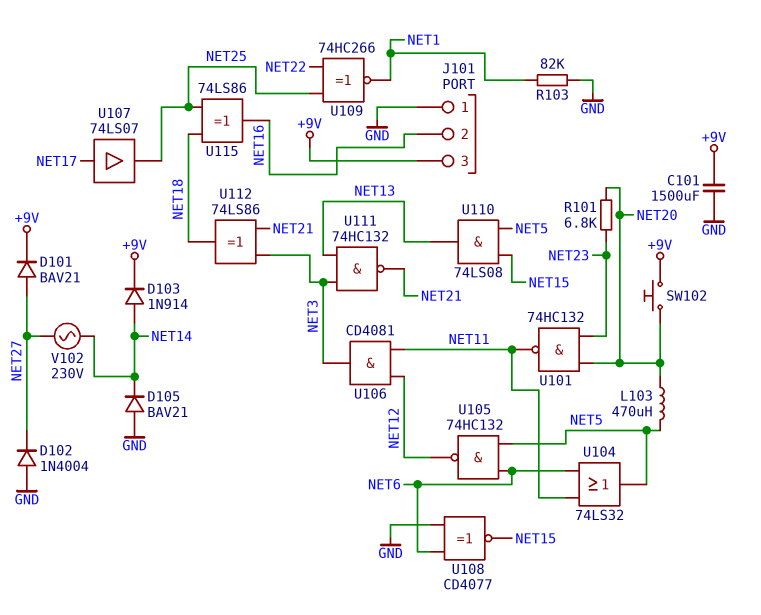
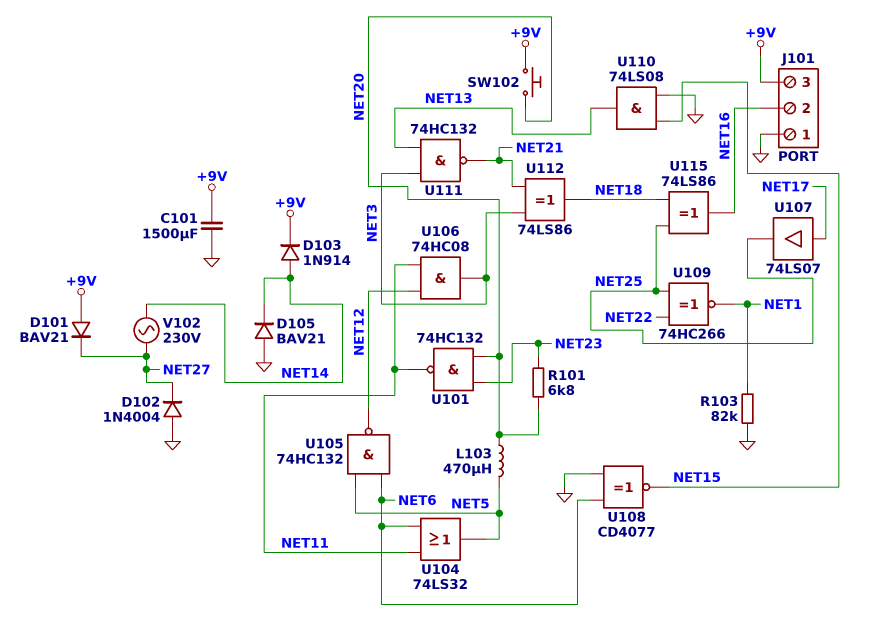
D101: diode BAV21 (A NET27, K +9V) -> diode BAV21 (A +9V, K NET27)
U106: AND CD4081 (in NET11, in NET12, out NET3) -> AND 74HC08 (in NET11, in NET12, out NET3)
U110: AND 74LS08 (in NET5, in NET15, out NET13) -> AND 74LS08 (in GND, in NET15, out NET13)

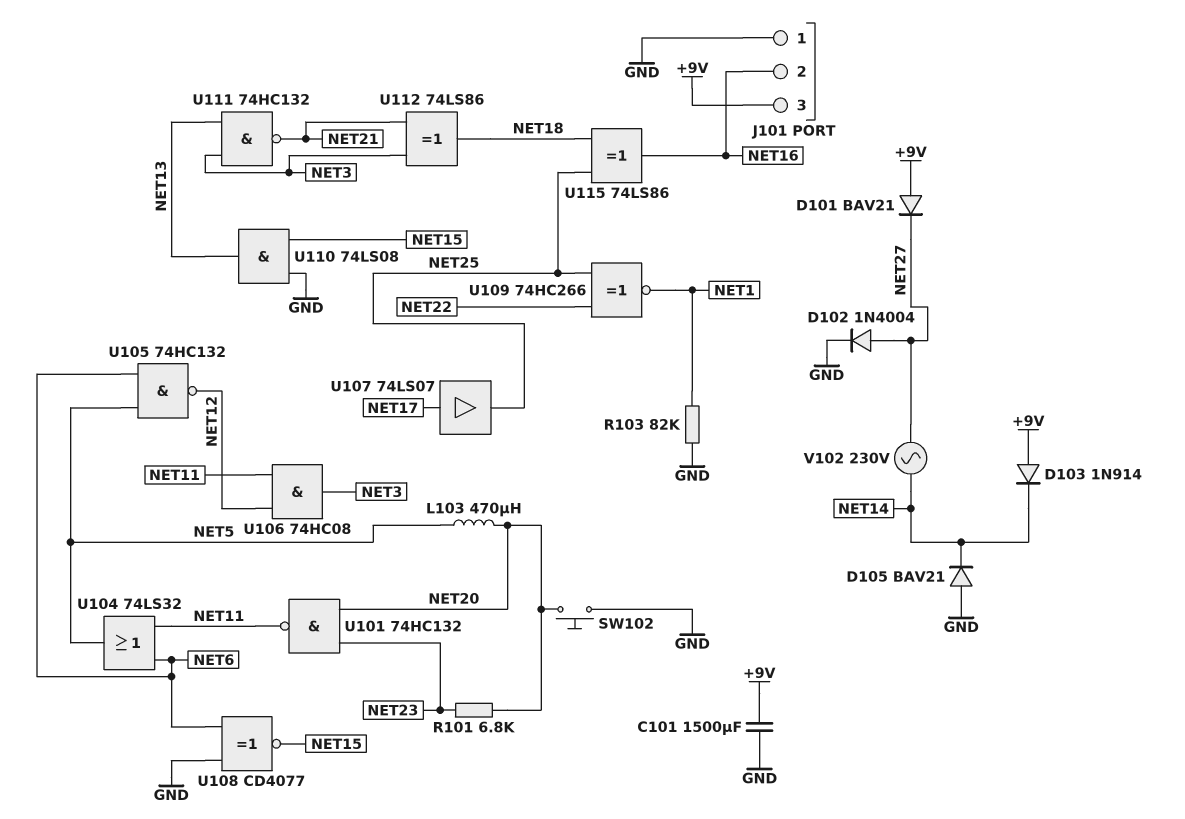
D102: diode 1N4004 (A GND, K NET27) -> diode 1N4004 (A NET27, K GND)
D103: diode 1N914 (A NET14, K +9V) -> diode 1N914 (A +9V, K NET14)
SW102: button (+9V, NET20) -> button (GND, NET20)

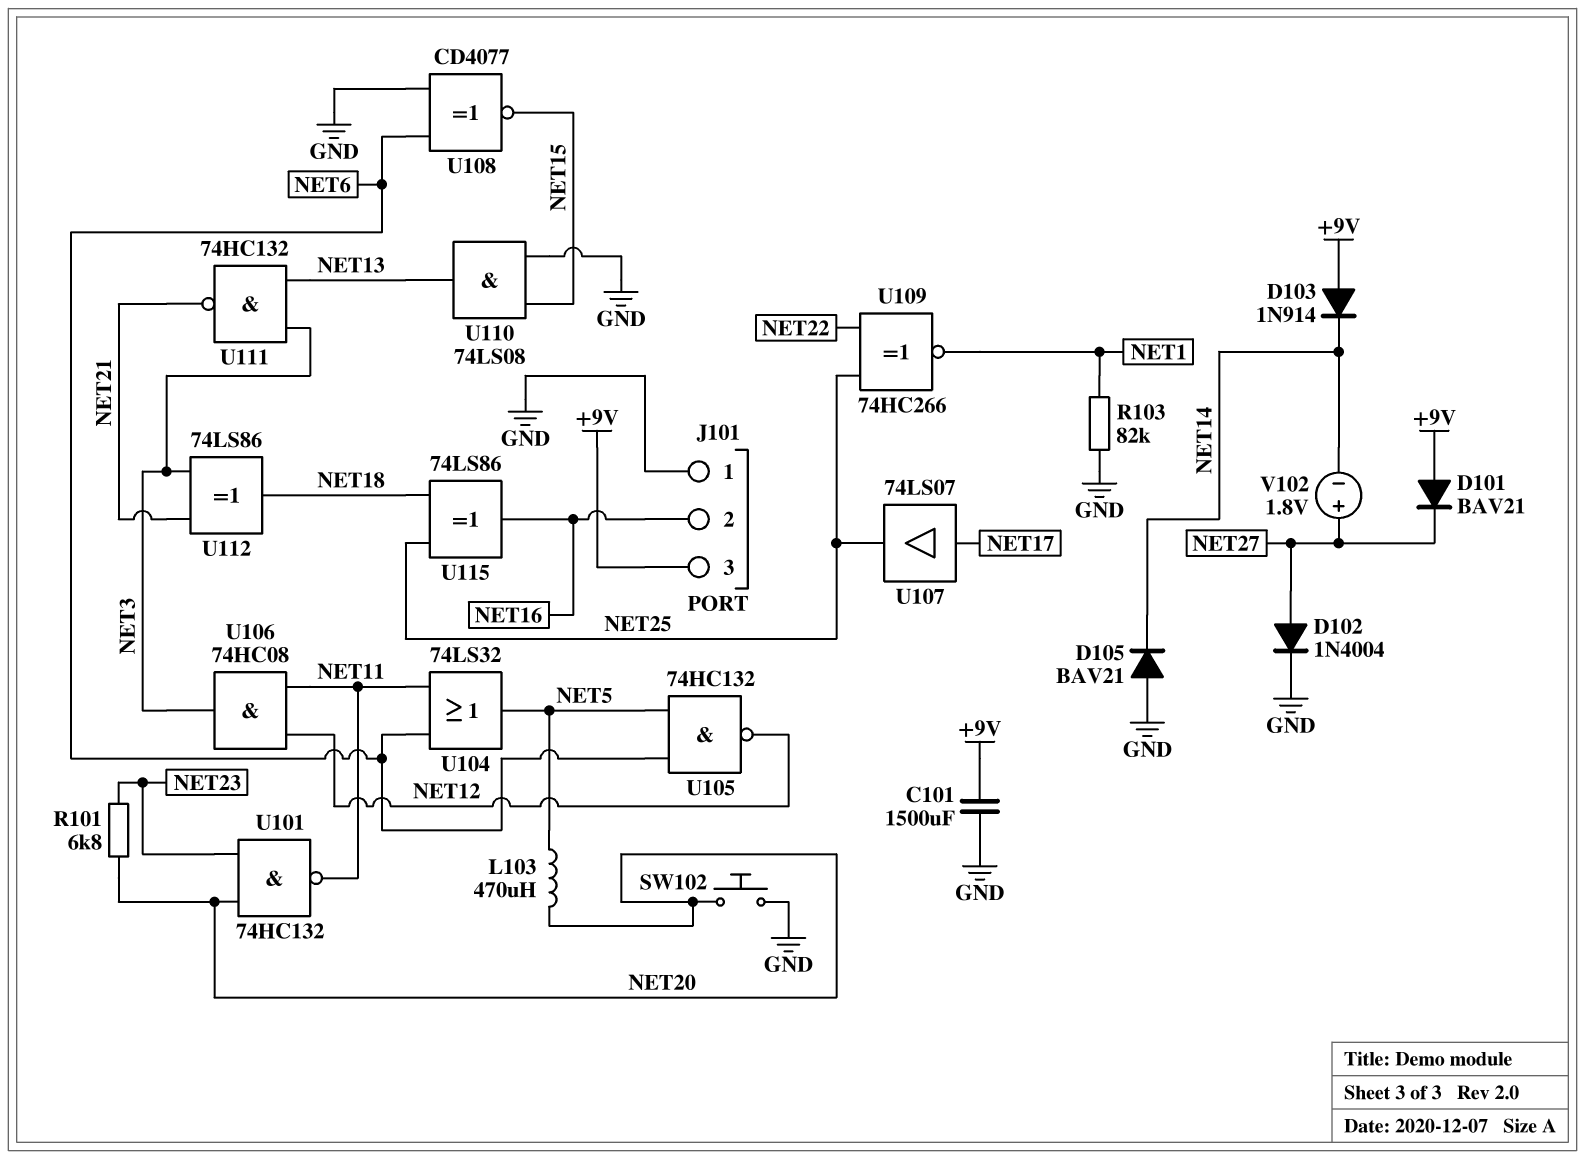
V102: AC 230V (NET14, NET27) -> 1.8V (plus NET27, minus NET14)

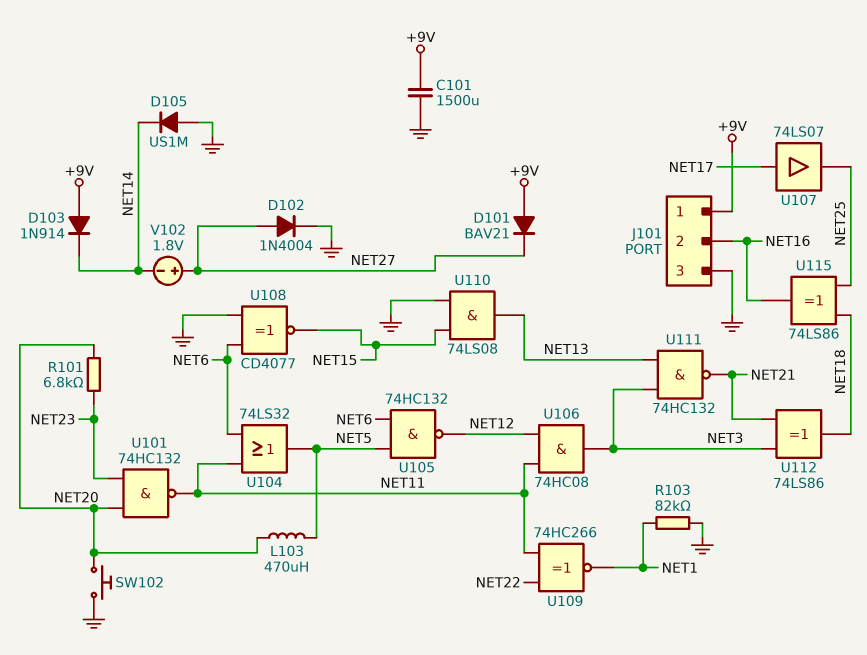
D105: diode BAV21 (A GND, K NET14) -> diode US1M (A GND, K NET14)
J101 pin 1: GND -> +9V
J101 pin 3: +9V -> GND
U109: XNOR 74HC266 (in NET22, in NET25, out NET1) -> XNOR 74HC266 (in NET11, in NET22, out NET1)

